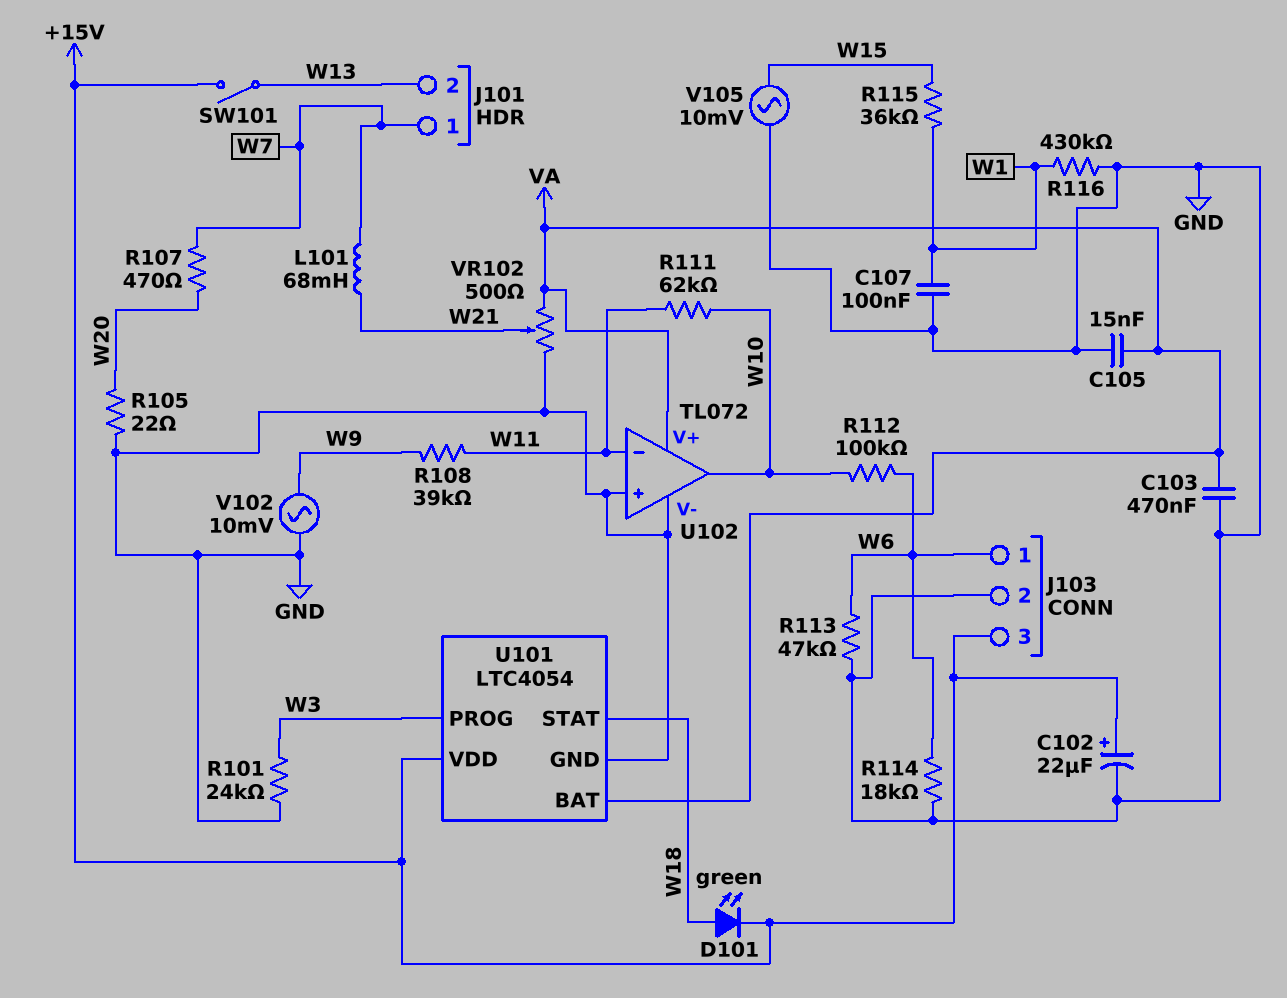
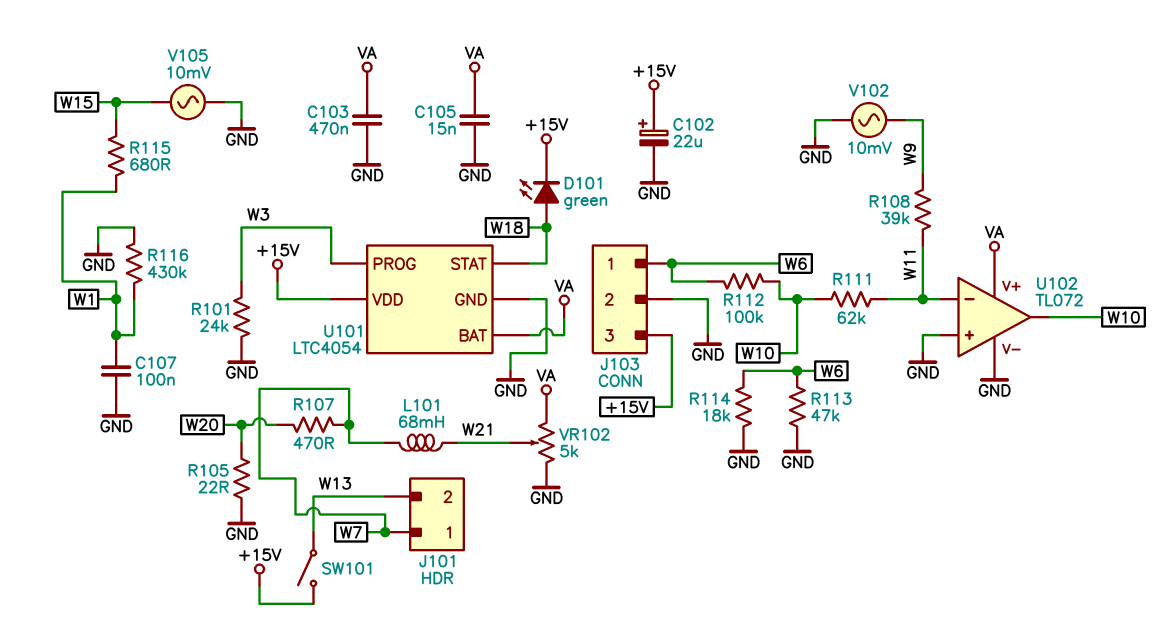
R115: 36k (W1, W15) -> 680 (W1, W15)
VR102: 500 (GND, VA, wiper W21) -> 5k (GND, VA, wiper W21)

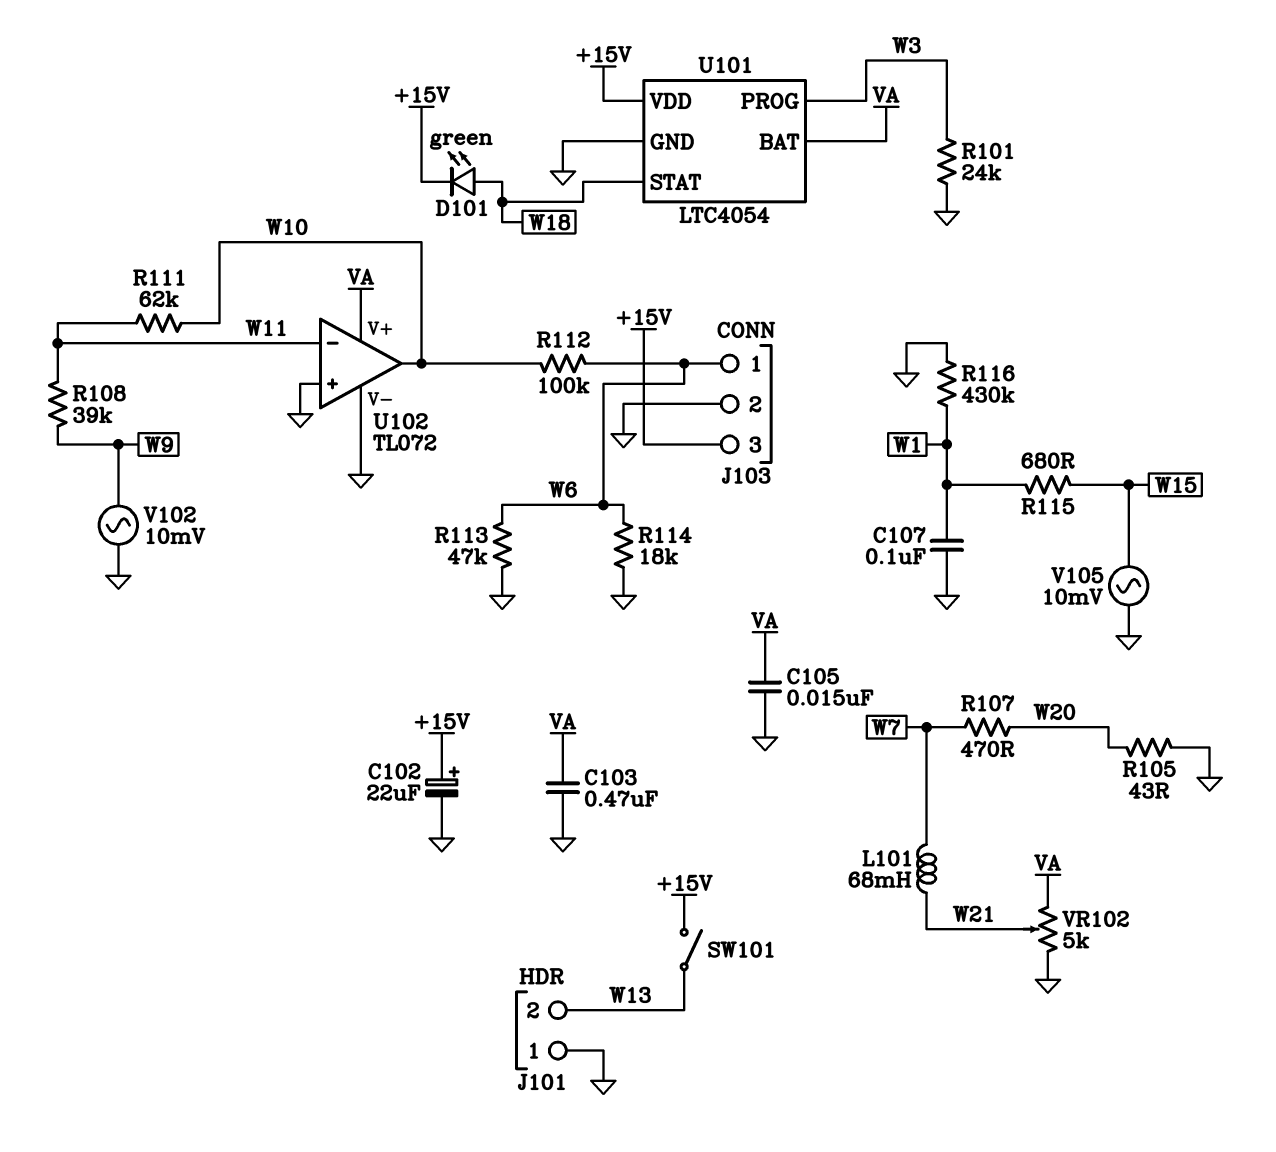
J101 pin 1: W7 -> GND
R105: 22 (GND, W20) -> 43 (GND, W20)

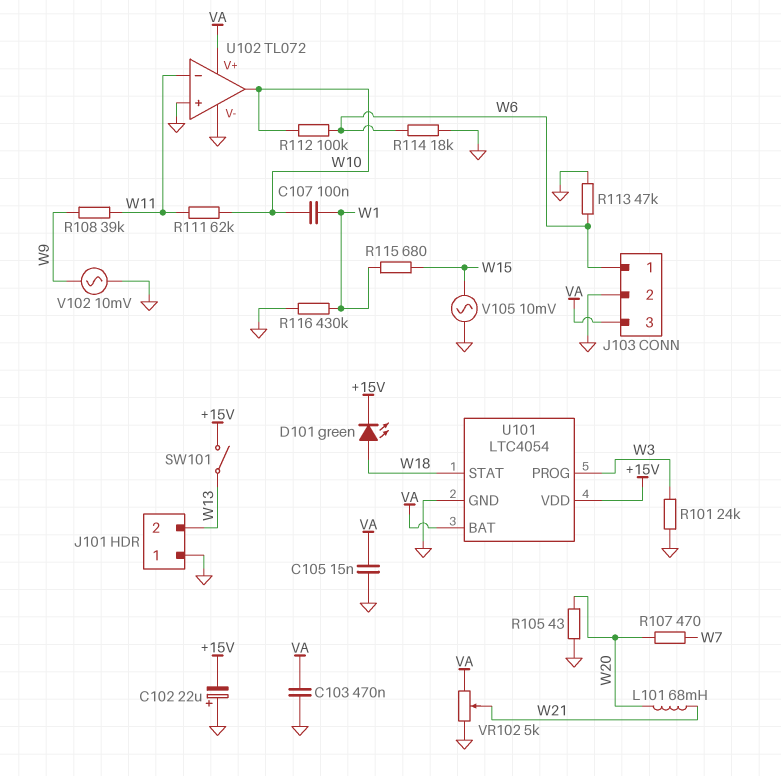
C102: 22uF (plus +15V, minus GND) -> 22uF (plus GND, minus +15V)
C107: 100nF (GND, W1) -> 100nF (W1, W10)
J103 pin 3: +15V -> VA
L101: 68mH (W7, W21) -> 68mH (W20, W21)

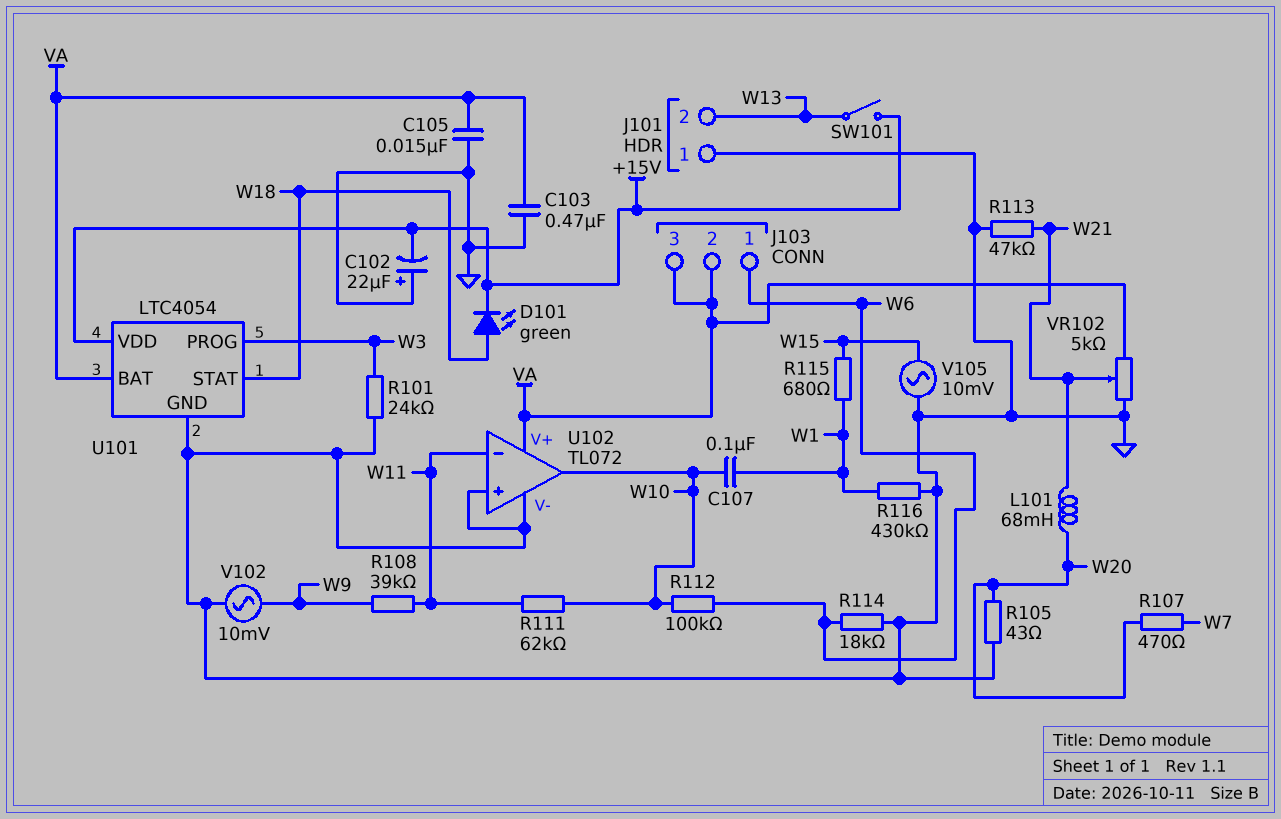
J103 pin 2: GND -> VA
R113: 47k (GND, W6) -> 47k (GND, W21)

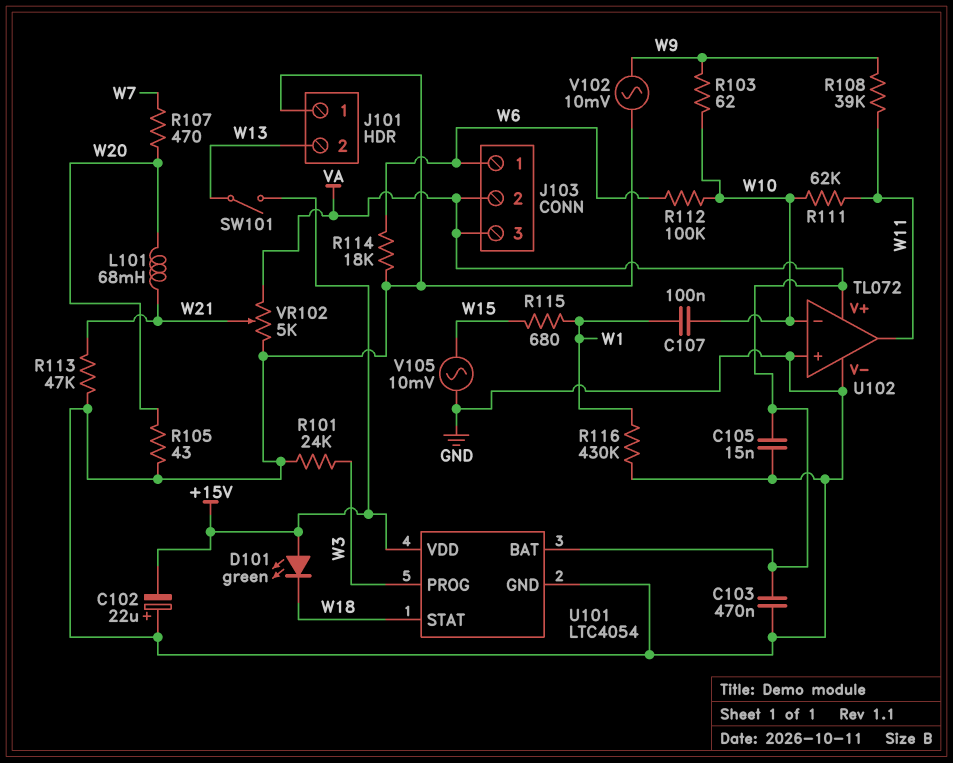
D101: LED green (A W18, K +15V) -> LED green (A +15V, K W18)
R103: none -> 62 (W9, W10)
U102 pin in-: W11 -> W10
U102 pin out: W10 -> W11

